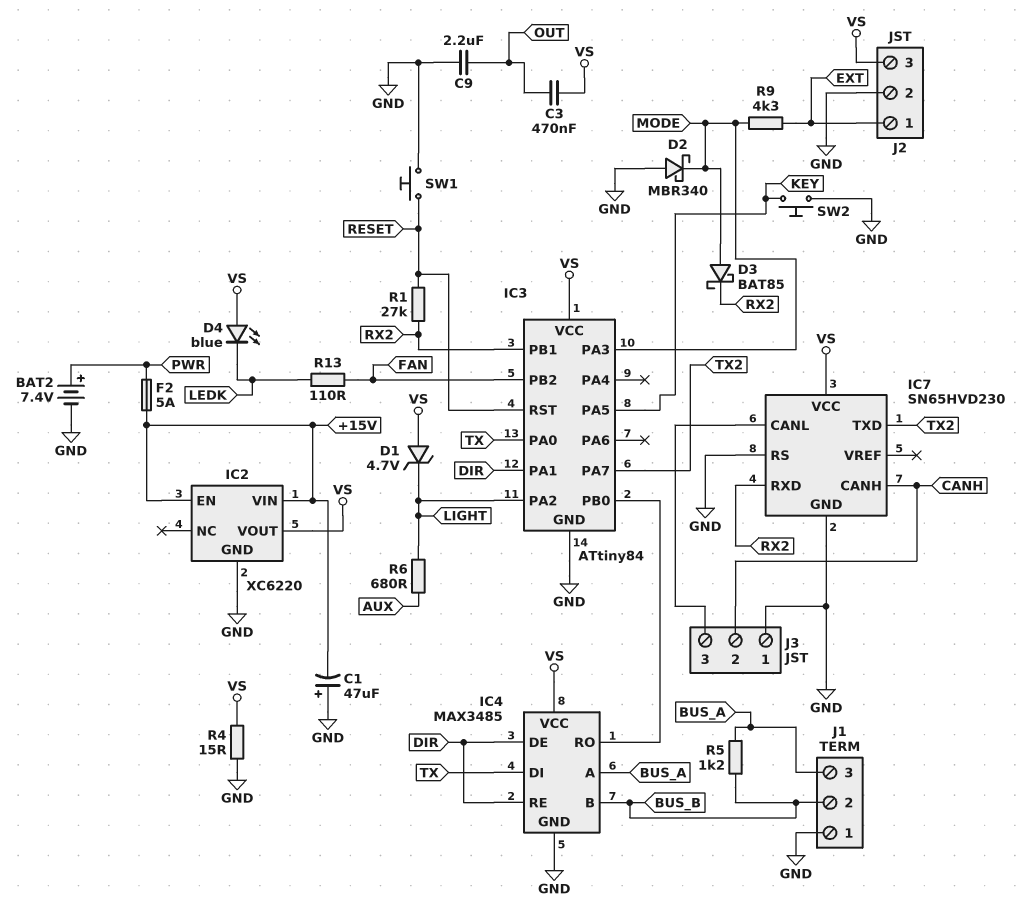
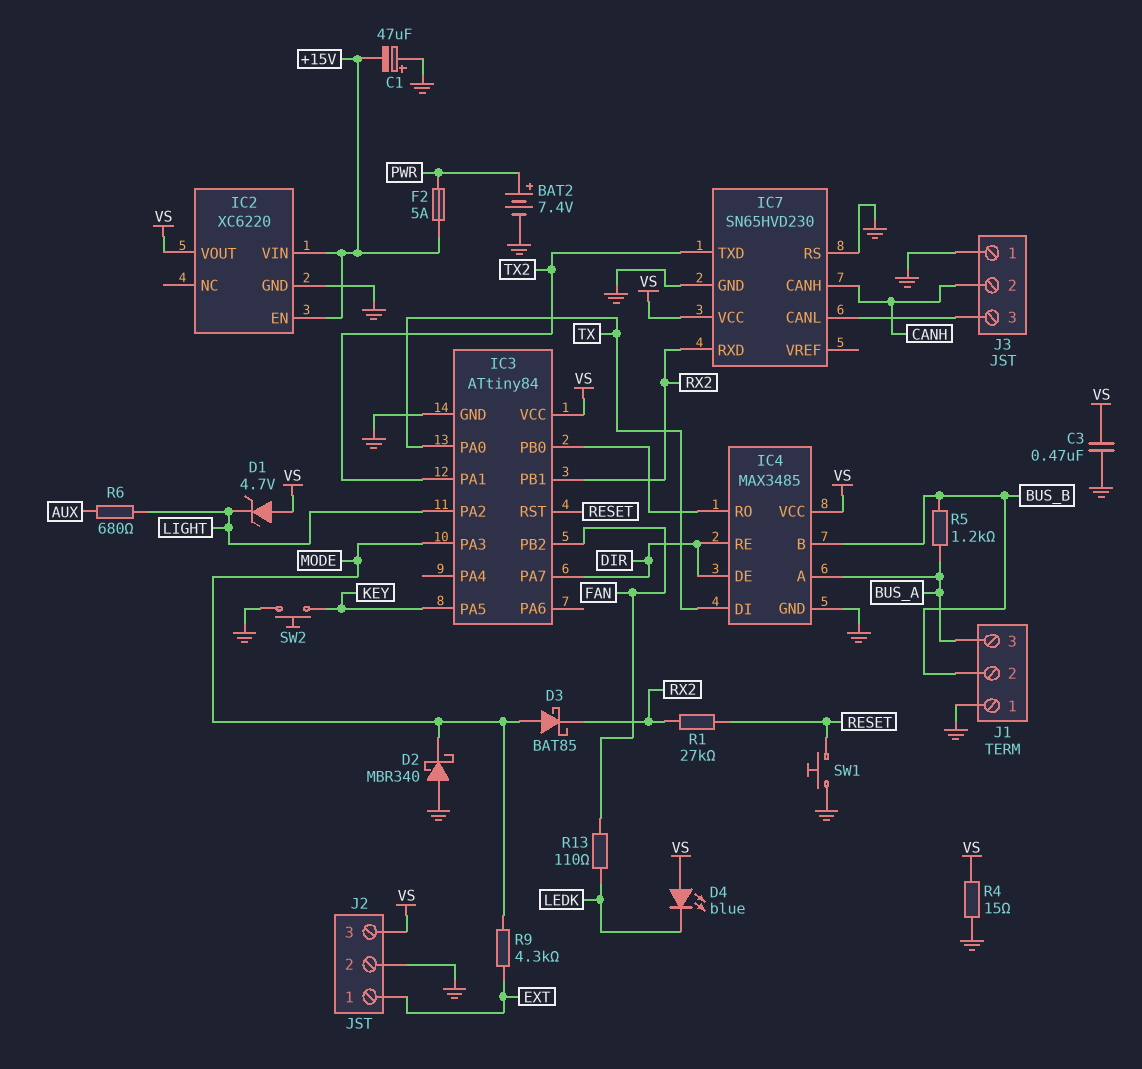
C3: 470nF (OUT, VS) -> 470nF (GND, VS)
C9: 2.2uF (GND, OUT) -> none
IC3 pin PA1: DIR -> TX2
IC3 pin PA7: TX2 -> DIR

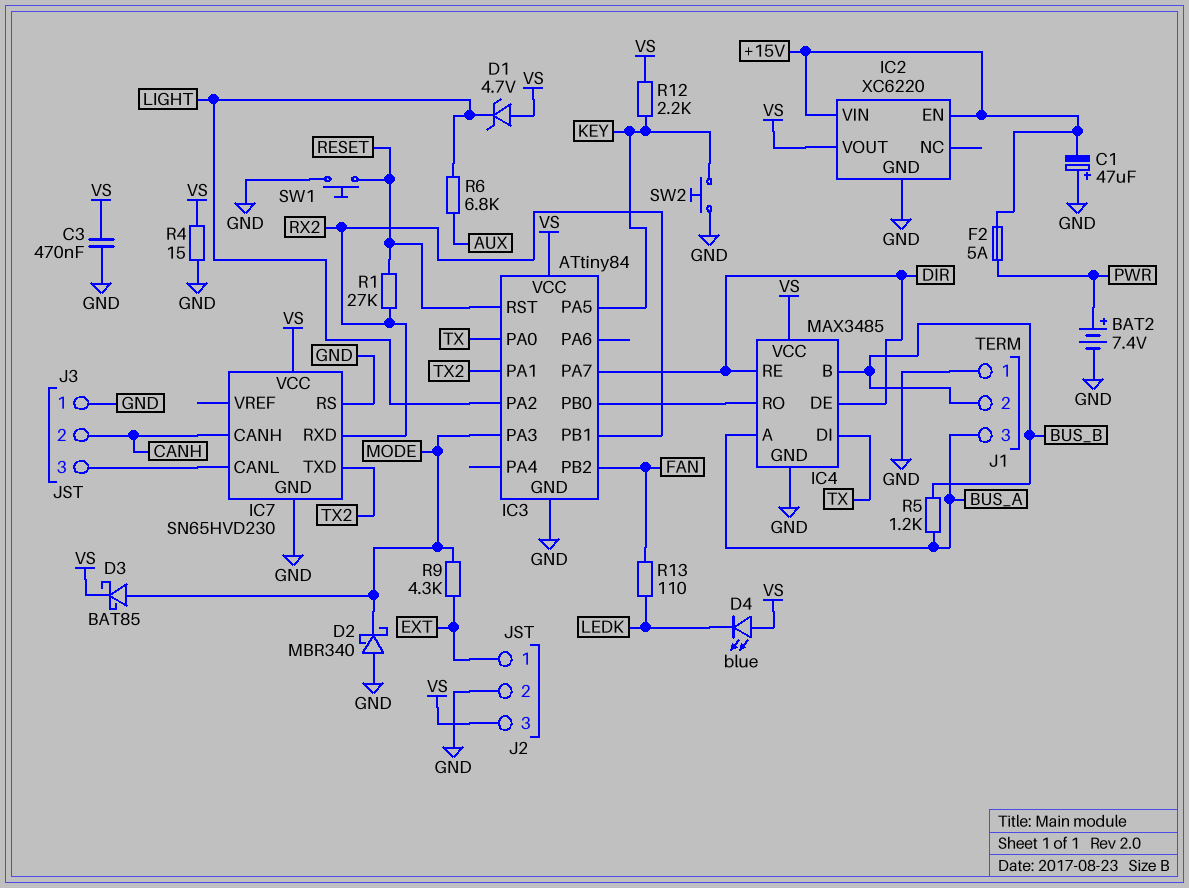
D3: schottky BAT85 (A MODE, K RX2) -> schottky BAT85 (A MODE, K VS)
R6: 680 (AUX, LIGHT) -> 6.8k (AUX, LIGHT)
R12: none -> 2.2k (KEY, VS)

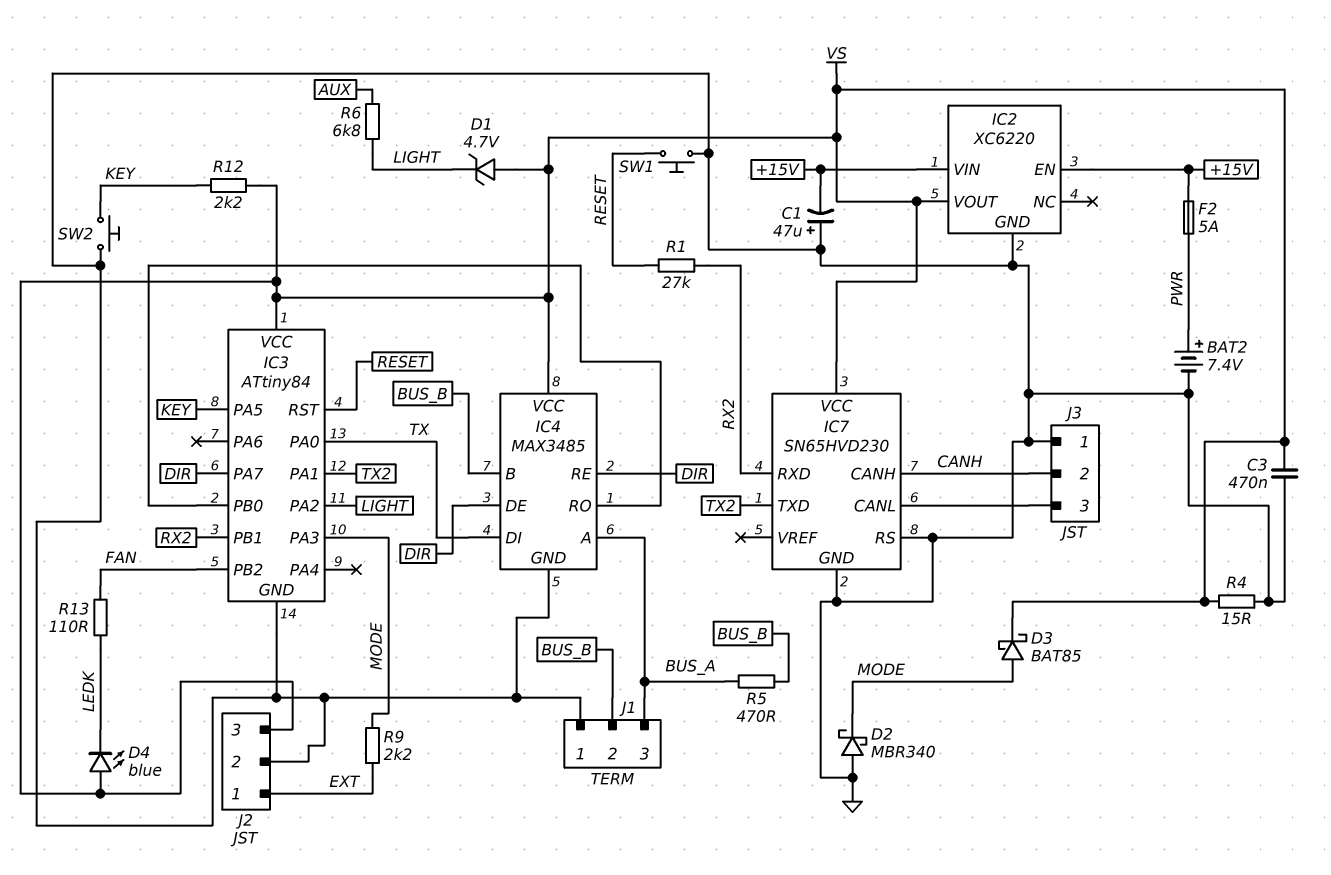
R5: 1.2k (BUS_A, BUS_B) -> 470 (BUS_A, BUS_B)
R9: 4.3k (EXT, MODE) -> 2.2k (EXT, MODE)

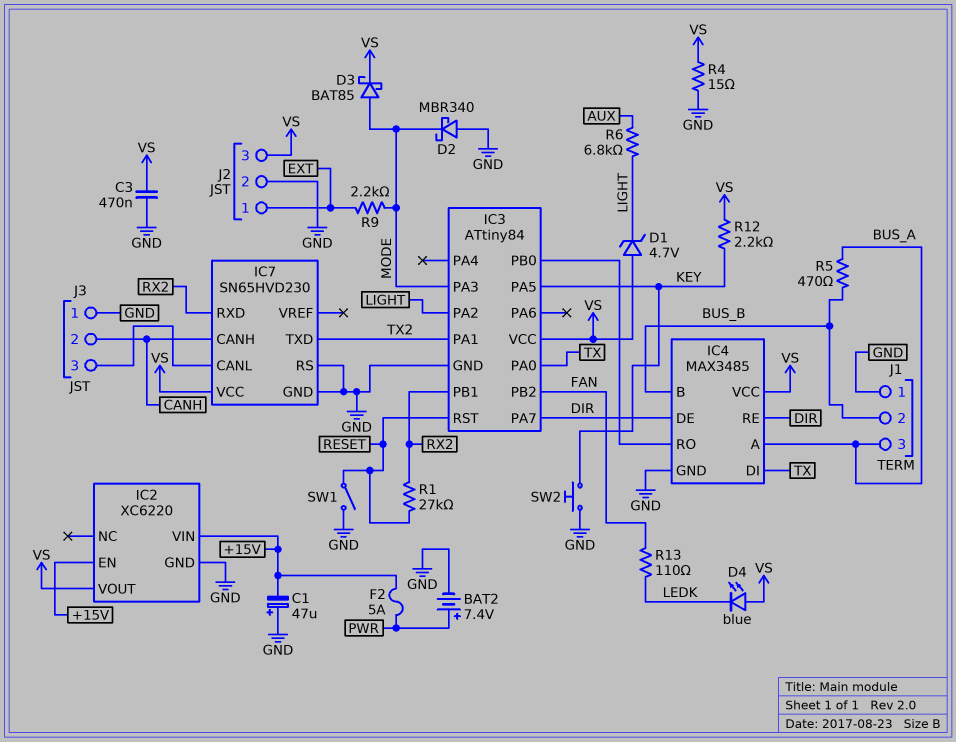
SW1: button (GND, RESET) -> switch (GND, RESET)

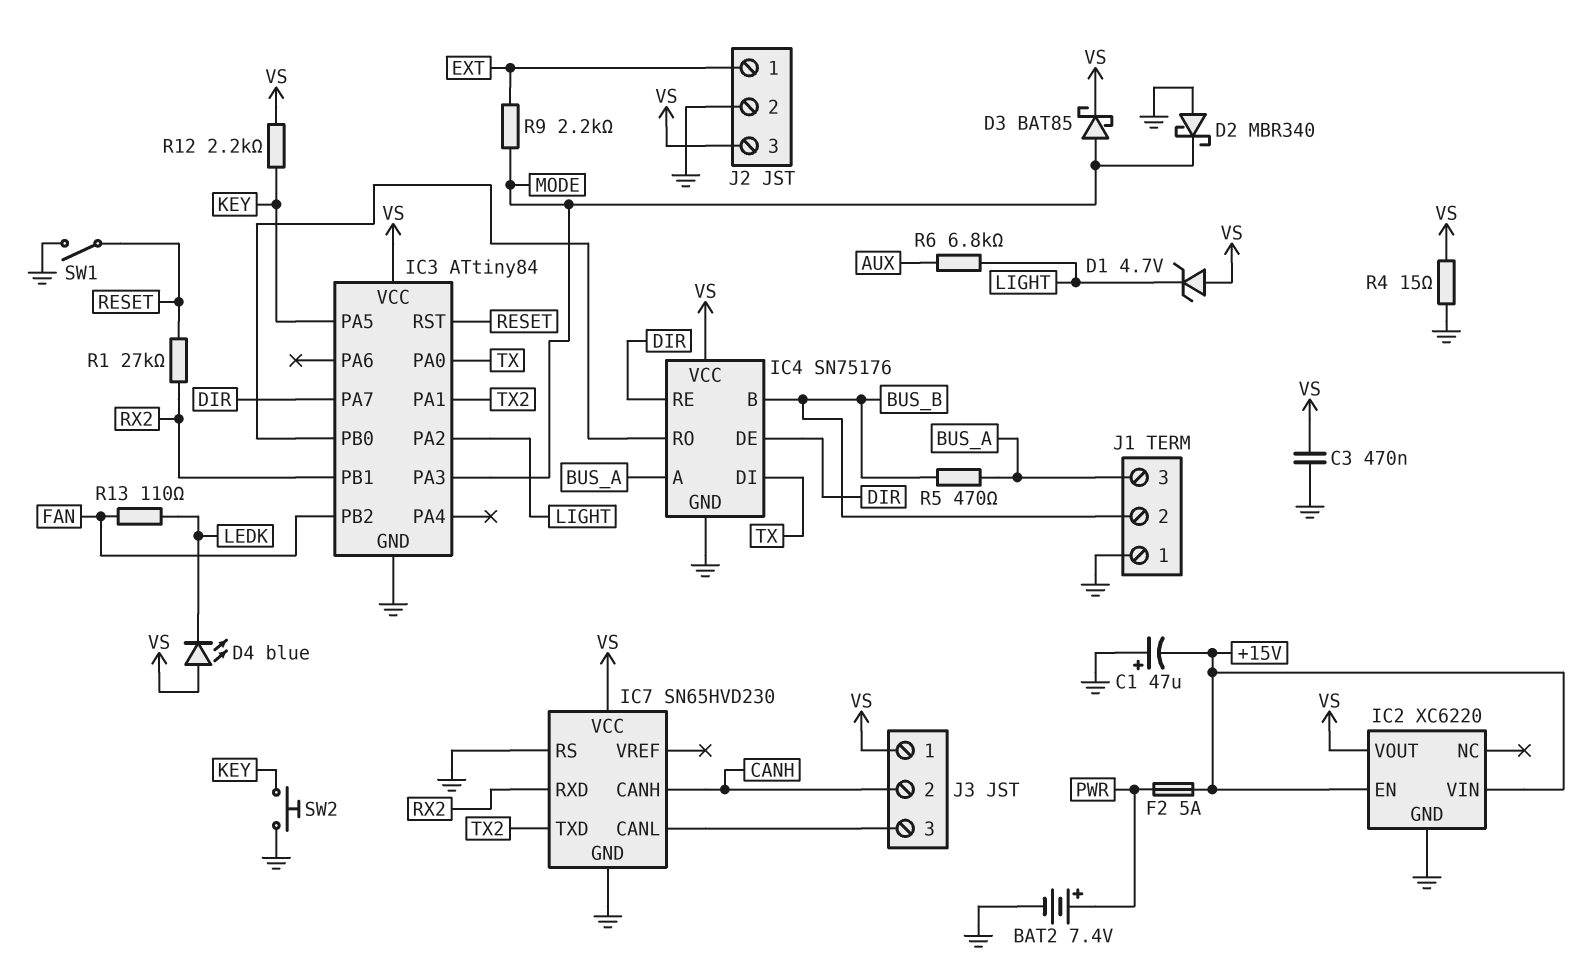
IC4: MAX3485 -> SN75176
J3 pin 1: GND -> VS

